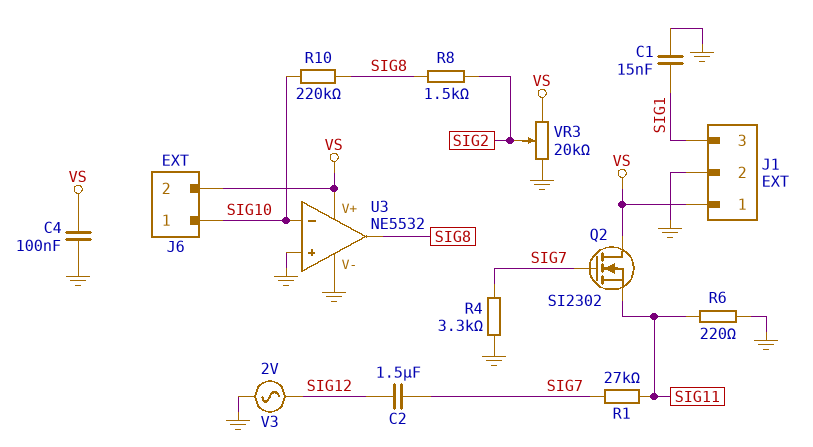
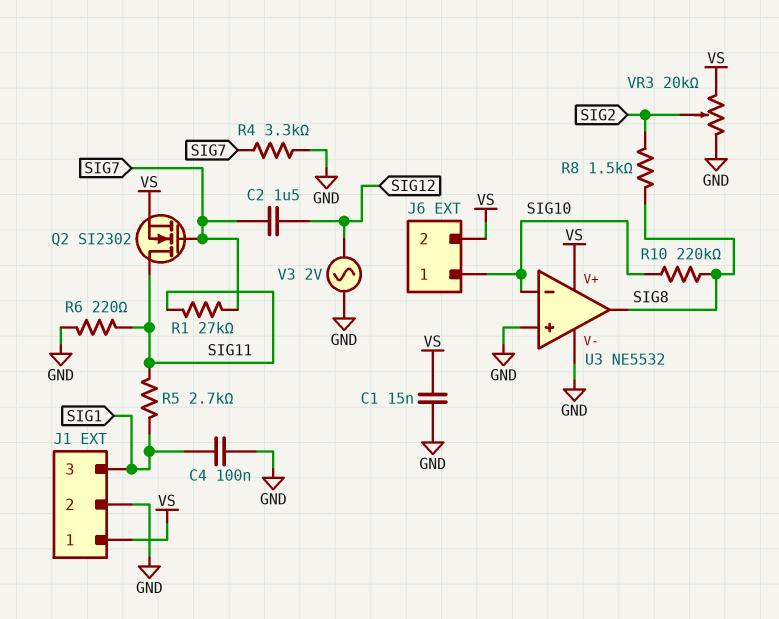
C1: 15nF (GND, SIG1) -> 15nF (GND, VS)
C4: 100nF (GND, VS) -> 100nF (GND, SIG1)
Q2: NMOS SI2302 (G SIG7, D VS, S SIG11) -> NMOS SI2302 (G SIG7, D SIG11, S VS)
R5: none -> 2.7k (SIG1, SIG11)

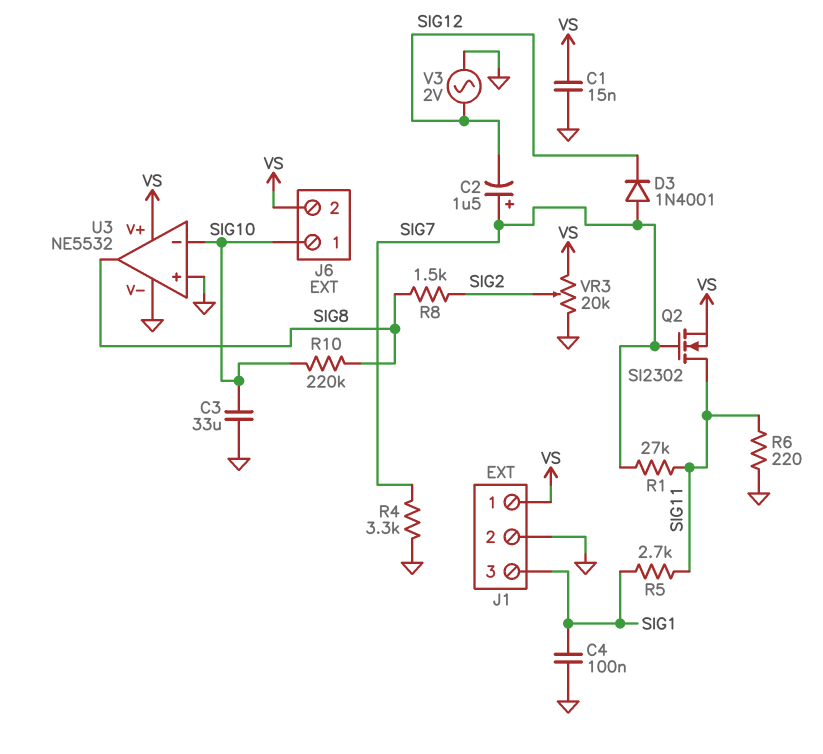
C2: 1.5uF (SIG7, SIG12) -> 1.5uF (plus SIG7, minus SIG12)
C3: none -> 33uF (GND, SIG10)
D3: none -> diode 1N4001 (A SIG7, K SIG12)

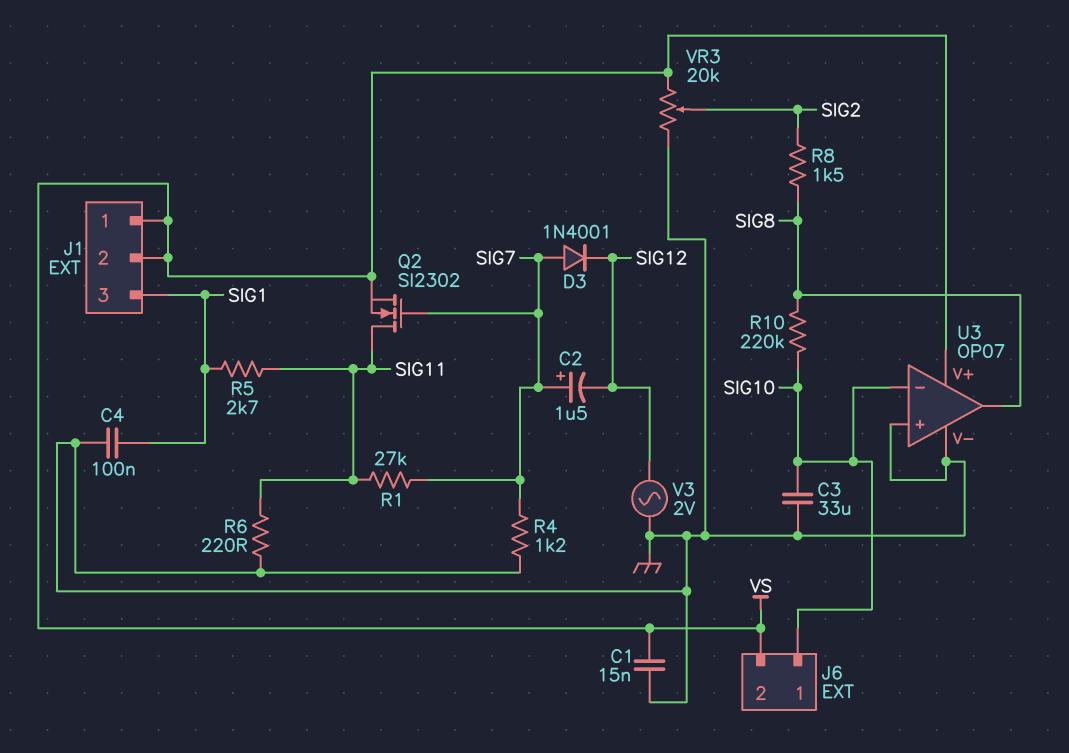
J1 pin 2: GND -> VS
R4: 3.3k (GND, SIG7) -> 1.2k (GND, SIG7)
U3: NE5532 -> OP07

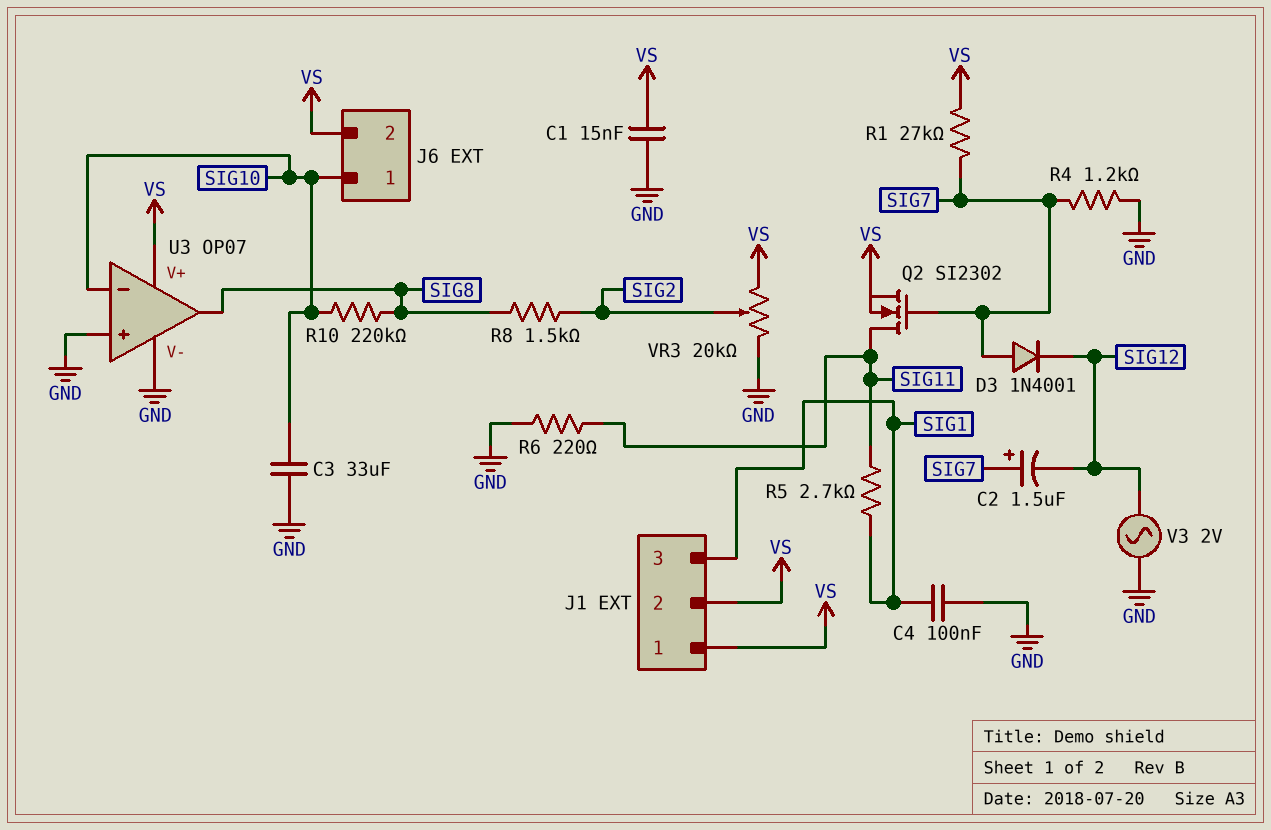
R1: 27k (SIG7, SIG11) -> 27k (SIG7, VS)

